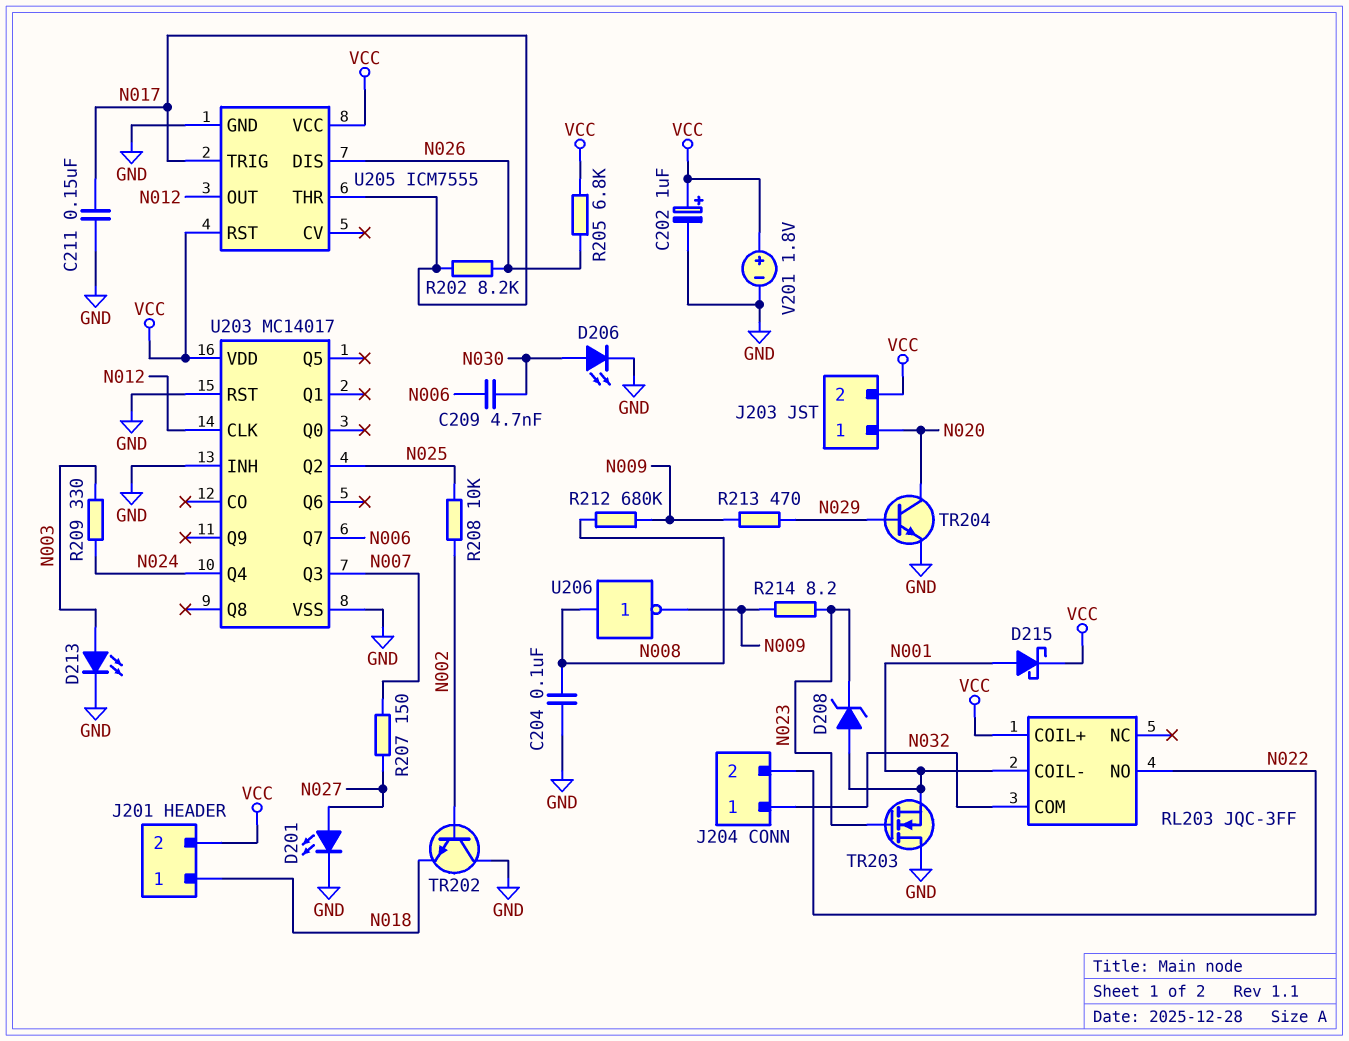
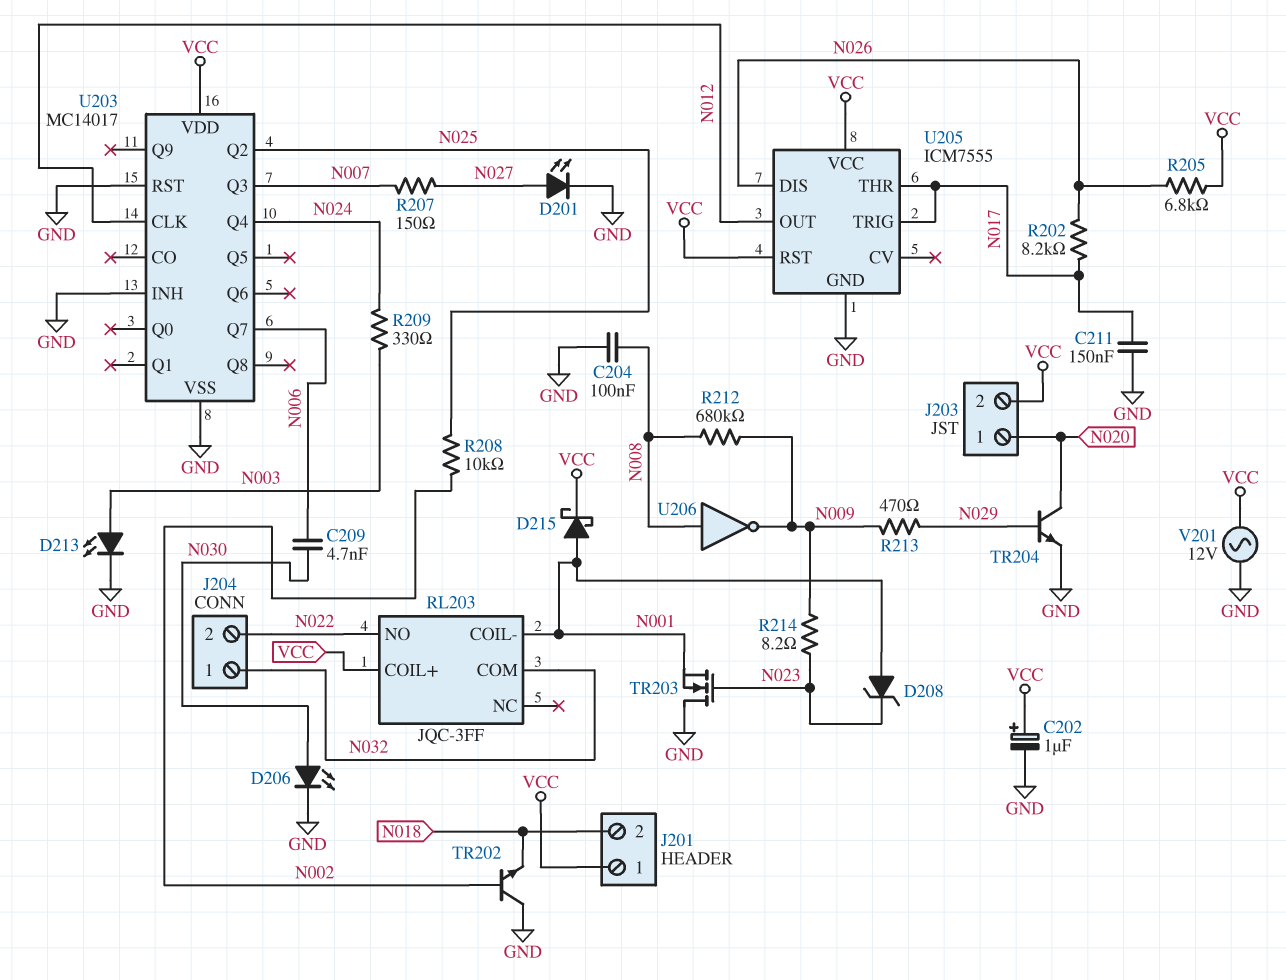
J201 pin 1: N018 -> VCC
J201 pin 2: VCC -> N018
V201: 1.8V (plus VCC, minus GND) -> AC 12V (GND, VCC)

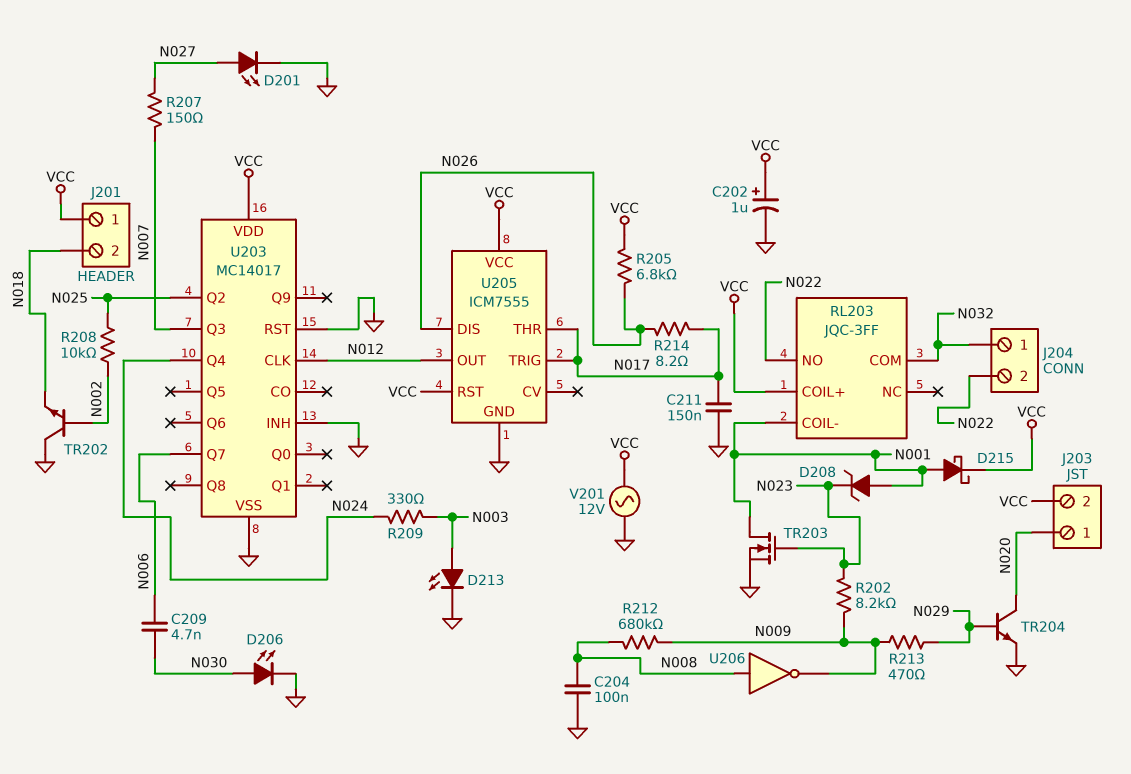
R202: 8.2k (N017, N026) -> 8.2k (N009, N023)
R214: 8.2 (N009, N023) -> 8.2 (N017, N026)
TR203: NMOS (G N023, D GND, S N001) -> NMOS (G N023, D N001, S GND)

